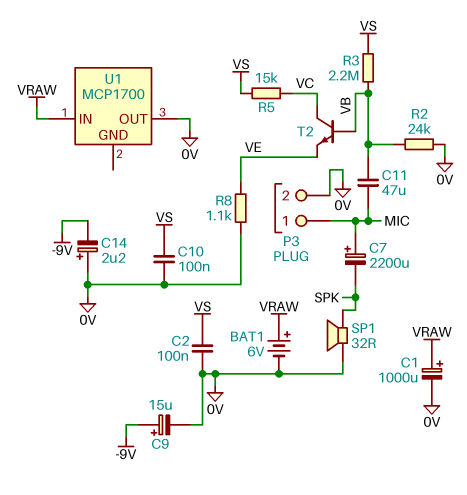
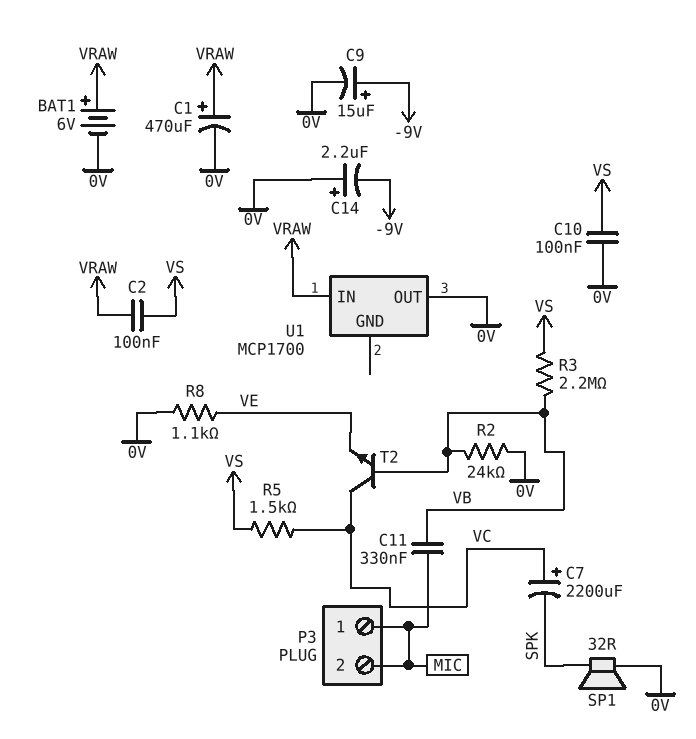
C1: 1000uF (plus VRAW, minus 0V) -> 470uF (plus VRAW, minus 0V)
C2: 100nF (0V, VS) -> 100nF (VRAW, VS)
C7: 2200uF (plus MIC, minus SPK) -> 2200uF (plus VC, minus SPK)
C11: 47uF (MIC, VB) -> 330nF (MIC, VB)
P3 pin 2: 0V -> MIC
R5: 15k (VC, VS) -> 1.5k (VC, VS)

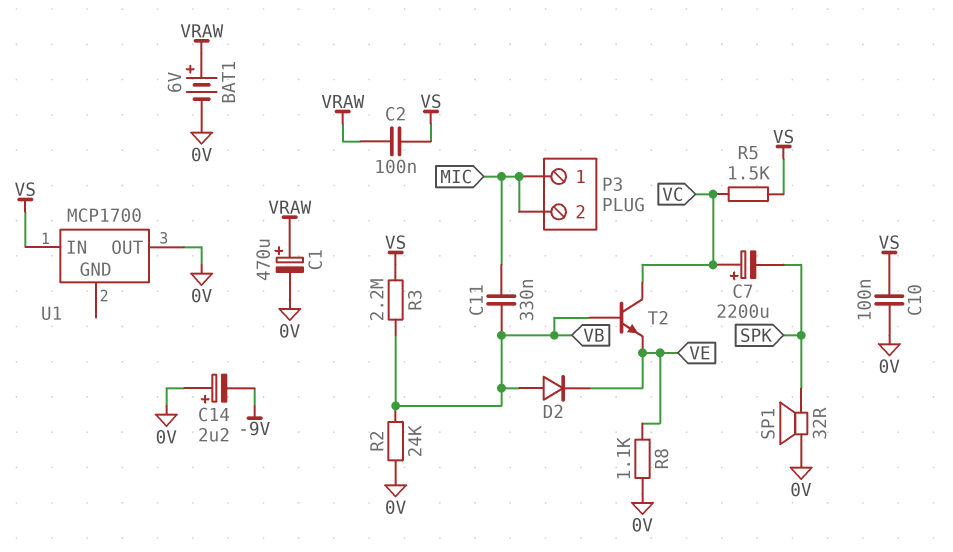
C9: 15uF (plus -9V, minus 0V) -> none
D2: none -> diode (A VB, K VE)
U1 pin IN: VRAW -> VS

